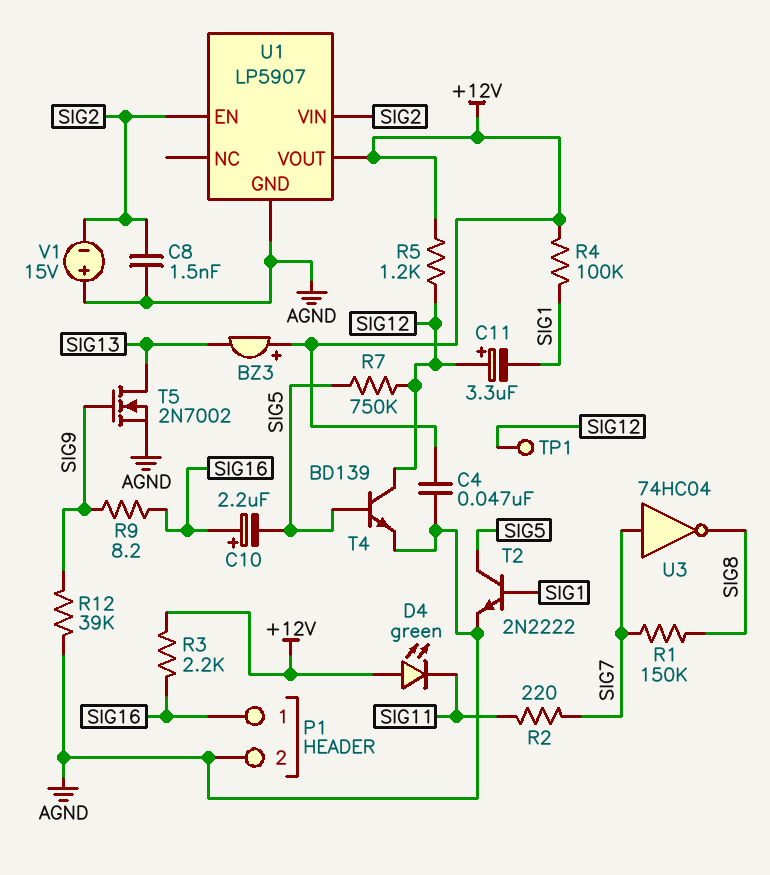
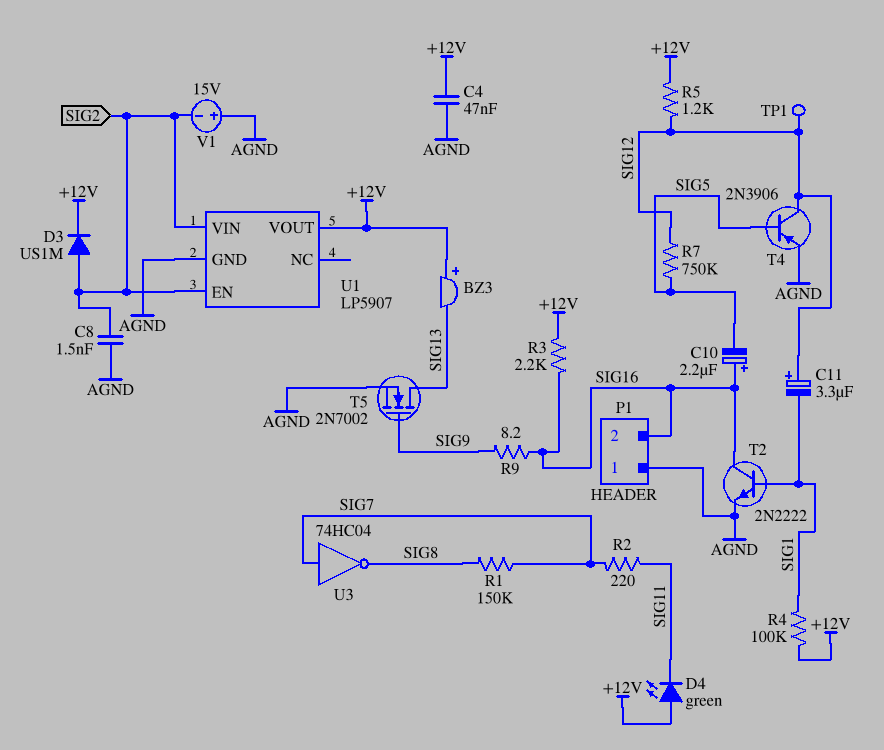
D3: none -> diode US1M (A SIG2, K +12V)
P1 pin 1: SIG16 -> AGND
P1 pin 2: AGND -> SIG16
R12: 39k (AGND, SIG9) -> none
T2: NPN 2N2222 (B SIG1, C SIG5, E AGND) -> NPN 2N2222 (B SIG1, C SIG16, E AGND)
T4: NPN BD139 (B SIG5, C SIG12, E AGND) -> PNP 2N3906 (B SIG5, C SIG12, E AGND)

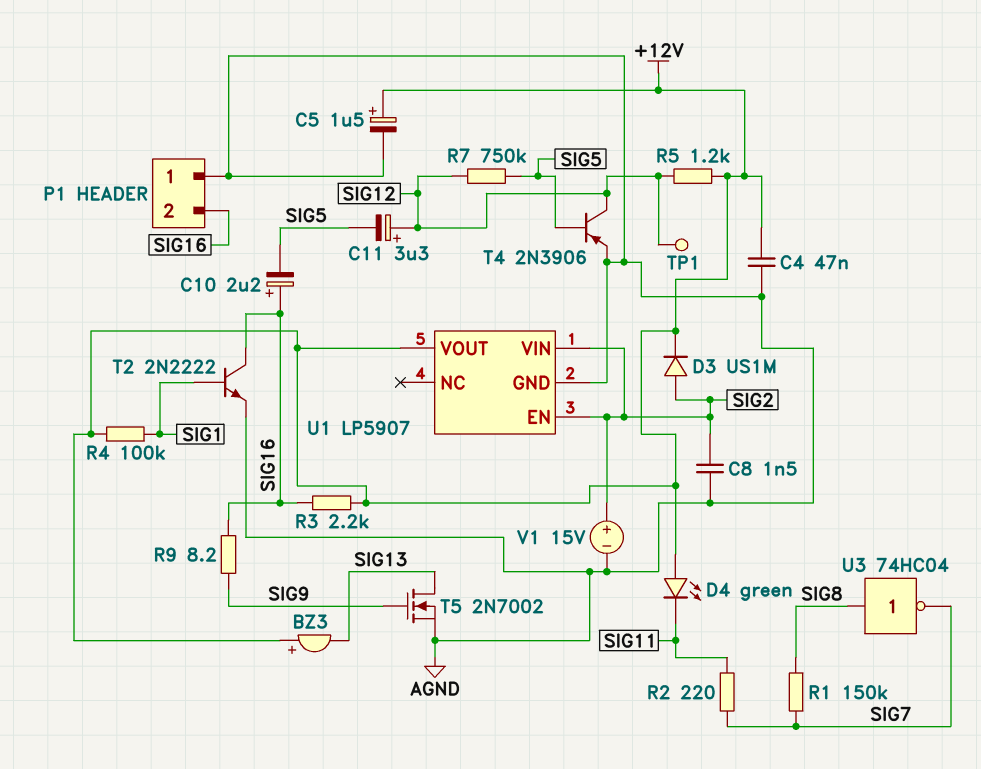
C5: none -> 1.5uF (plus +12V, minus AGND)
C11: 3.3uF (plus SIG12, minus SIG1) -> 3.3uF (plus SIG12, minus SIG5)
U3: NOT 74HC04 (in SIG7, out SIG8) -> NOT 74HC04 (in SIG8, out SIG7)
V1: 15V (plus AGND, minus SIG2) -> 15V (plus SIG2, minus AGND)

